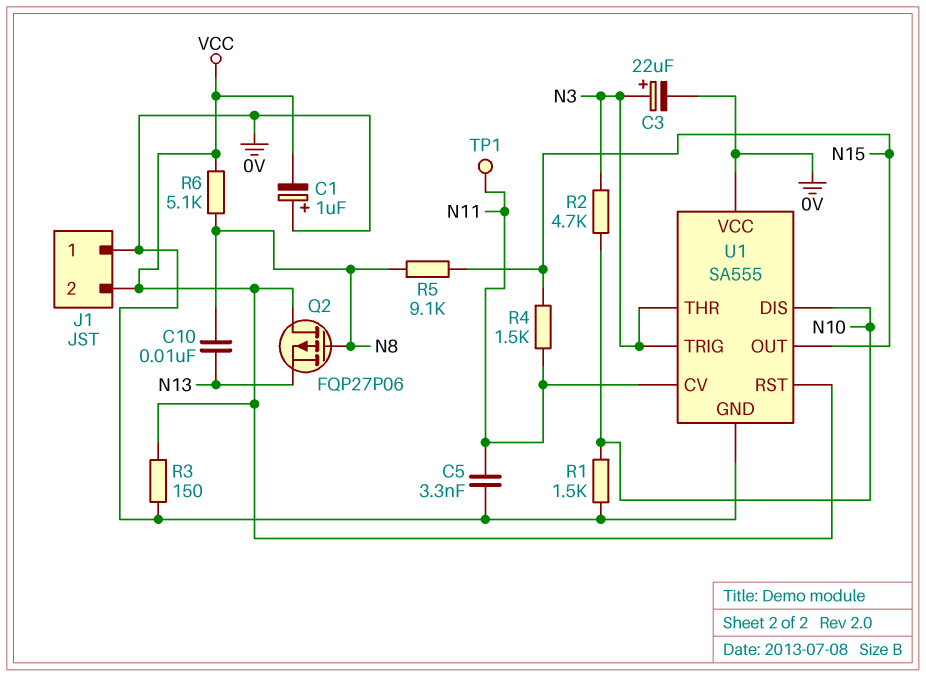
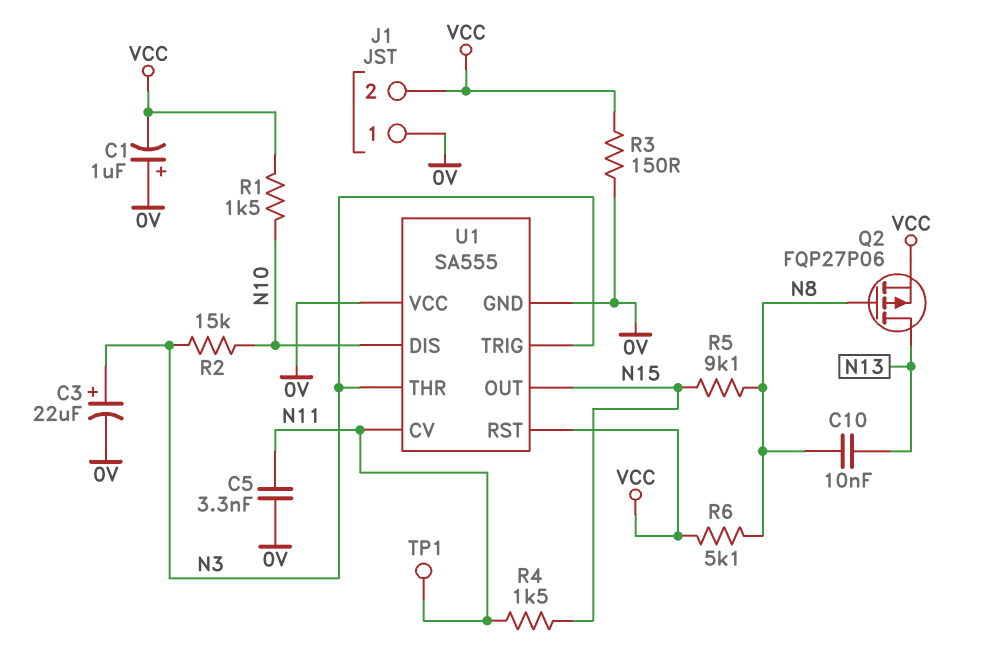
Q2: PMOS FQP27P06 (G N8, D VCC, S N13) -> PMOS FQP27P06 (G N8, D N13, S VCC)
R1: 1.5k (0V, N10) -> 1.5k (N10, VCC)
R2: 4.7k (N3, N10) -> 15k (N3, N10)

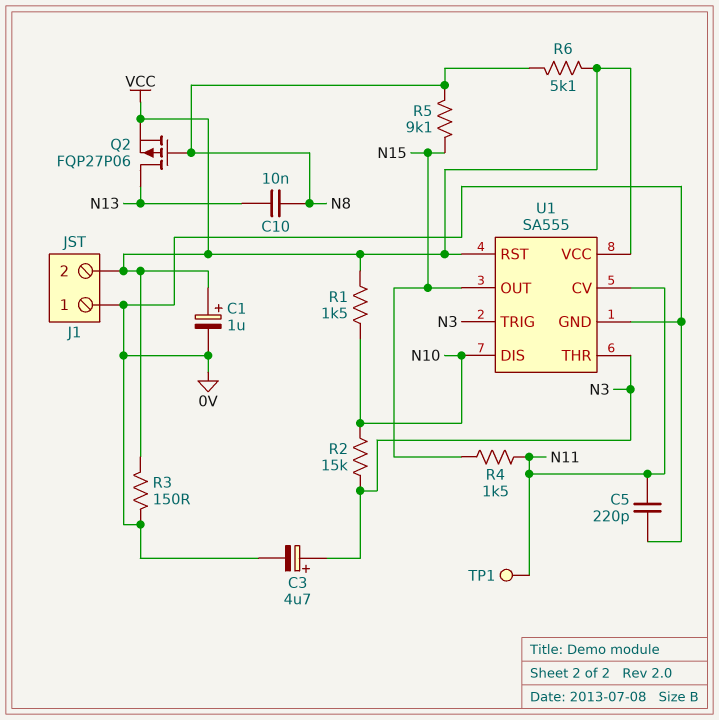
C1: 1uF (plus 0V, minus VCC) -> 1uF (plus VCC, minus 0V)
C3: 22uF (plus N3, minus 0V) -> 4.7uF (plus N3, minus 0V)
C5: 3.3nF (0V, N11) -> 220pF (0V, N11)
U1 pin VCC: 0V -> VCC

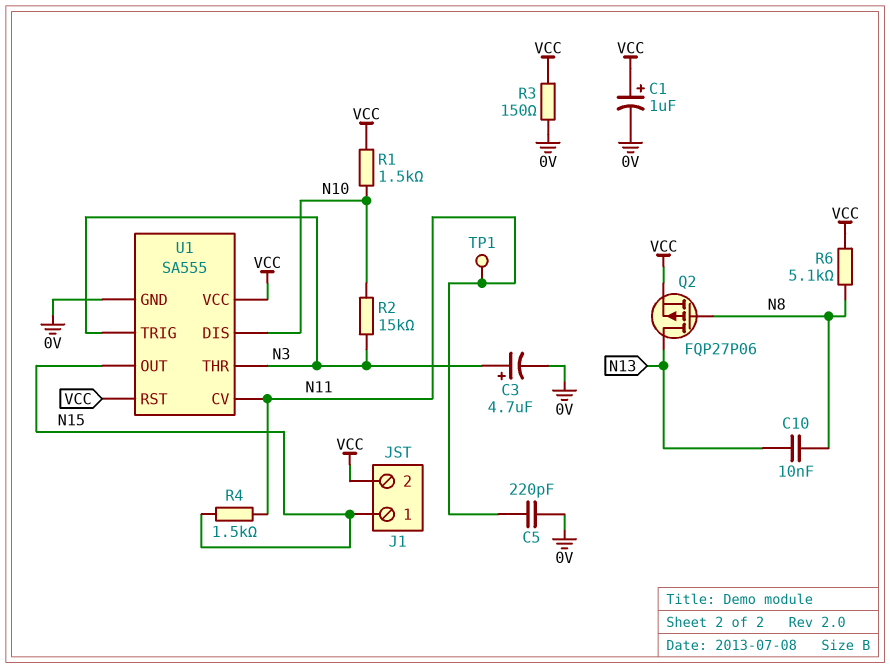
J1 pin 1: 0V -> N15
R5: 9.1k (N8, N15) -> none

